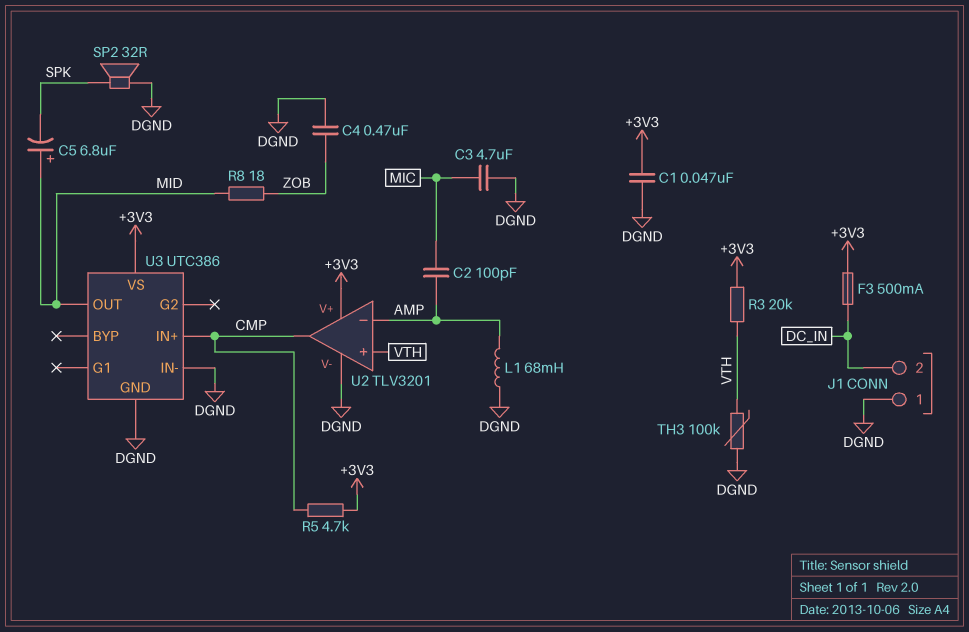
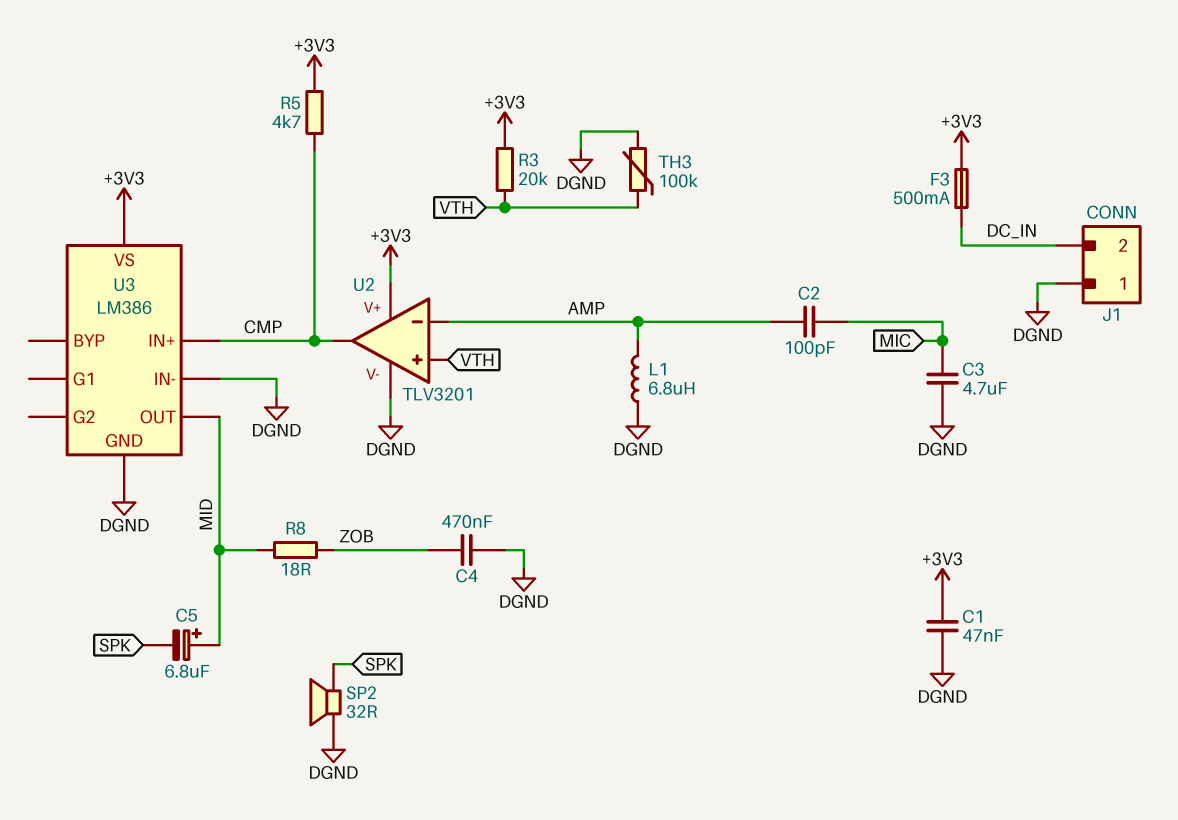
L1: 68mH (AMP, DGND) -> 6.8uH (AMP, DGND)
U3: UTC386 -> LM386

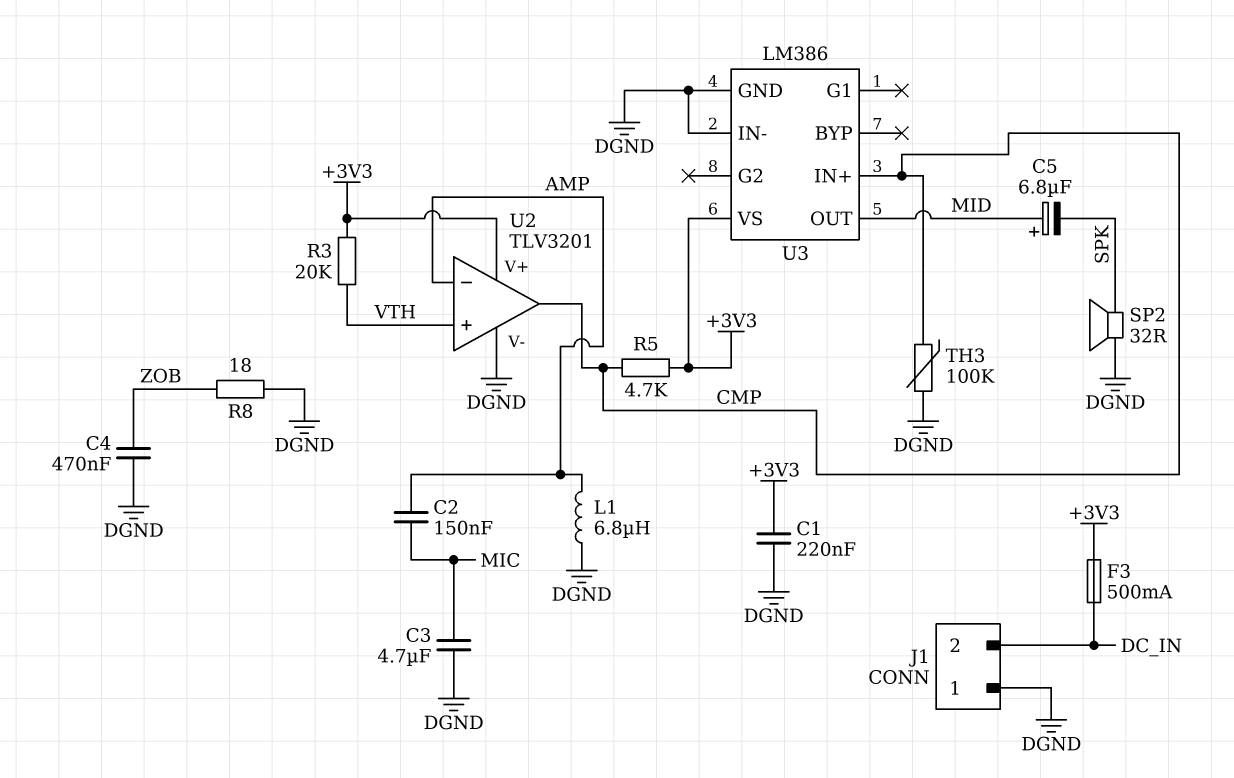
C1: 47nF (+3V3, DGND) -> 220nF (+3V3, DGND)
C2: 100pF (AMP, MIC) -> 150nF (AMP, MIC)
R8: 18 (MID, ZOB) -> 18 (DGND, ZOB)
TH3: 100k (DGND, VTH) -> 100k (CMP, DGND)

